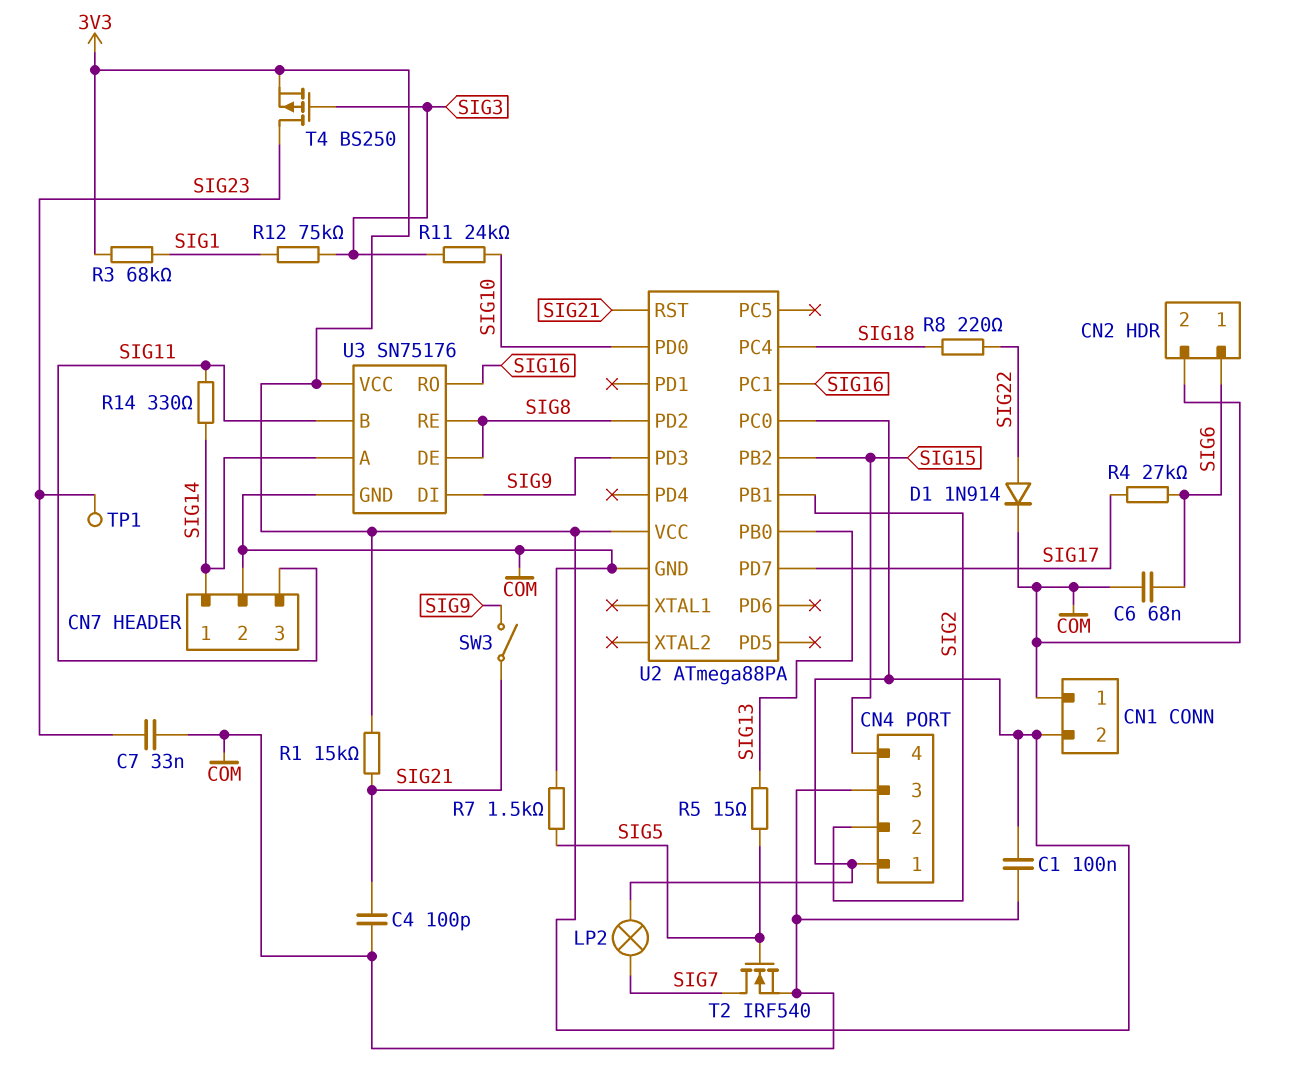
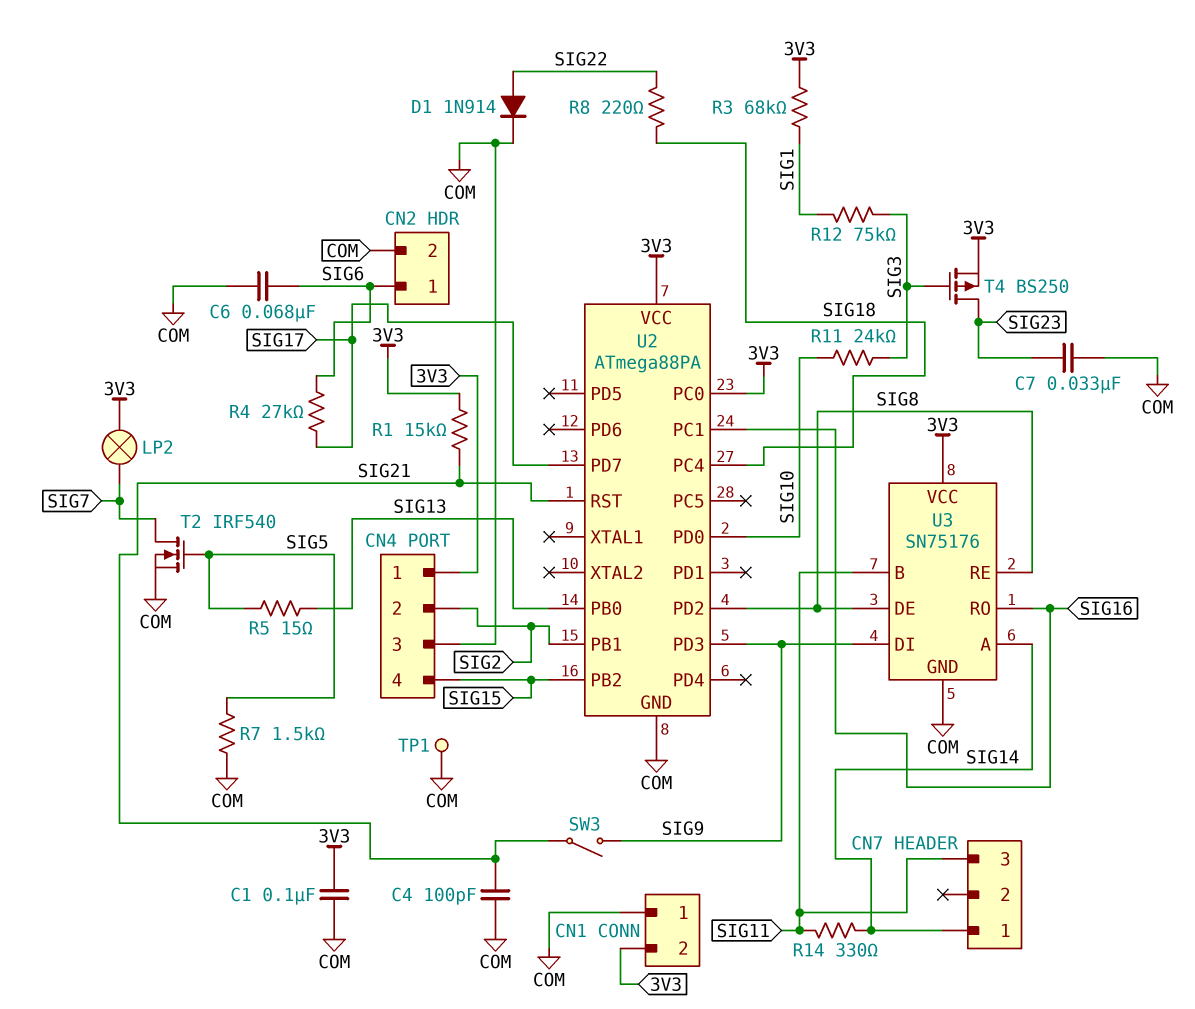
CN7 pin 2: COM -> none
TP1: test point (SIG23) -> test point (COM)

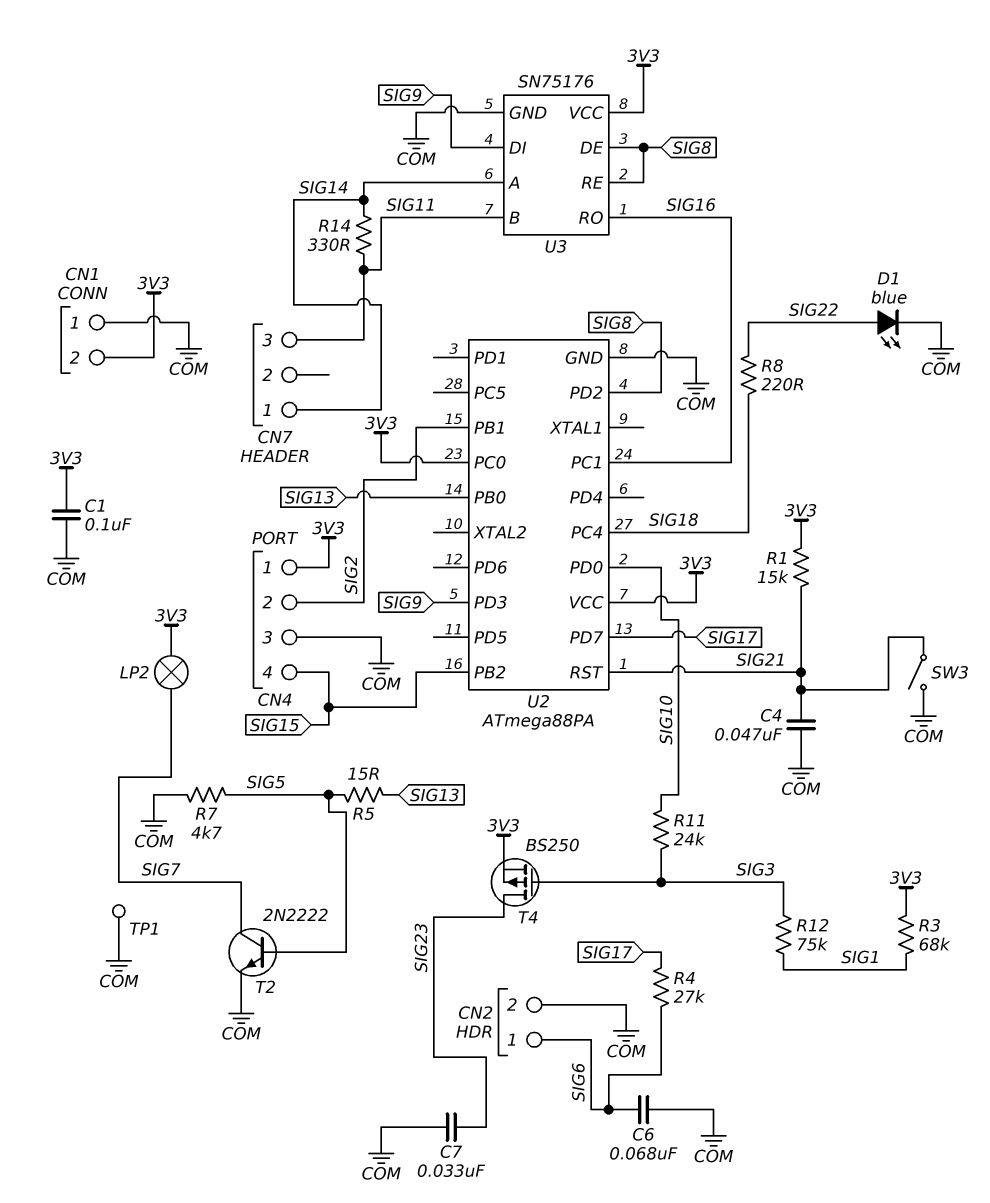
C4: 100pF (COM, SIG21) -> 47nF (COM, SIG21)
D1: diode 1N914 (A SIG22, K COM) -> LED blue (A SIG22, K COM)
R7: 1.5k (COM, SIG5) -> 4.7k (COM, SIG5)
SW3: switch (SIG9, SIG21) -> switch (COM, SIG21)
T2: NMOS IRF540 (G SIG5, D SIG7, S COM) -> NPN 2N2222 (B SIG5, C SIG7, E COM)

